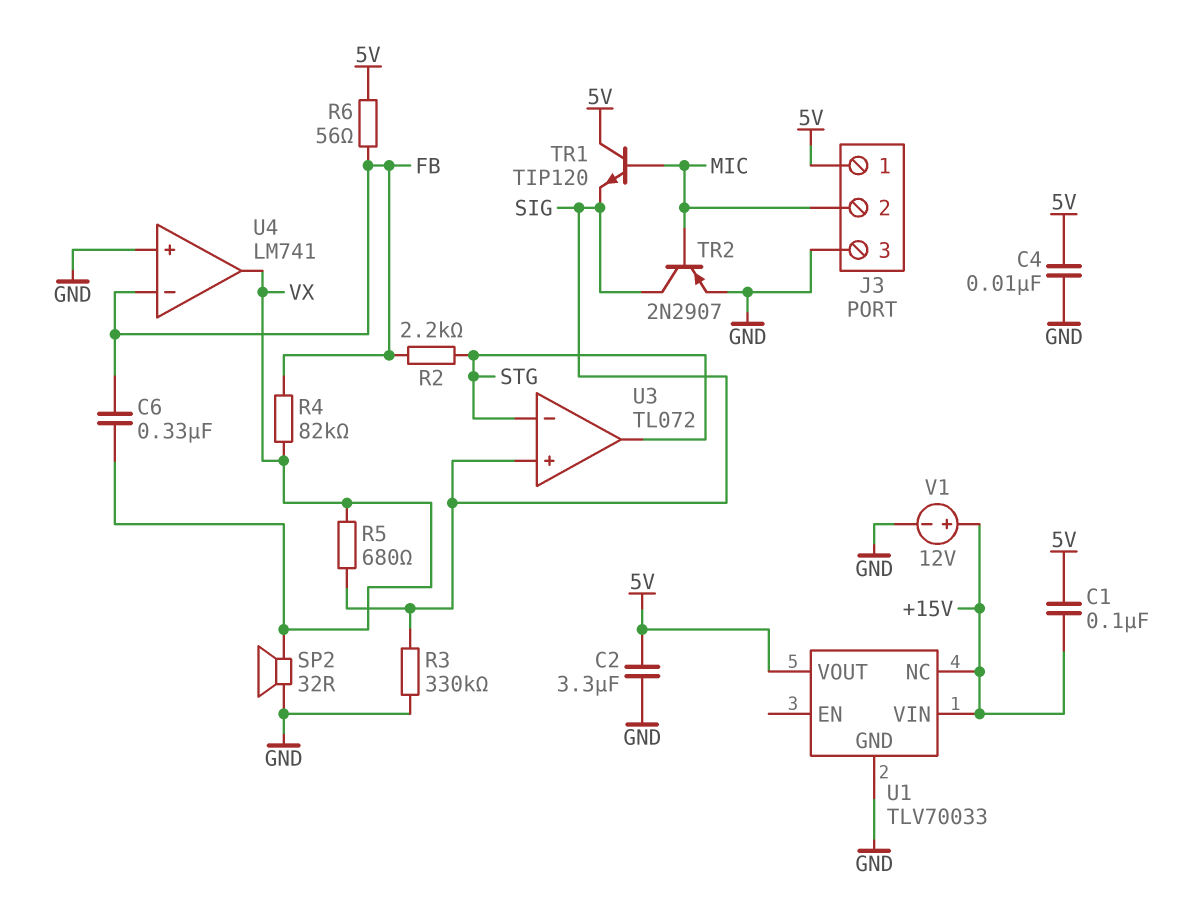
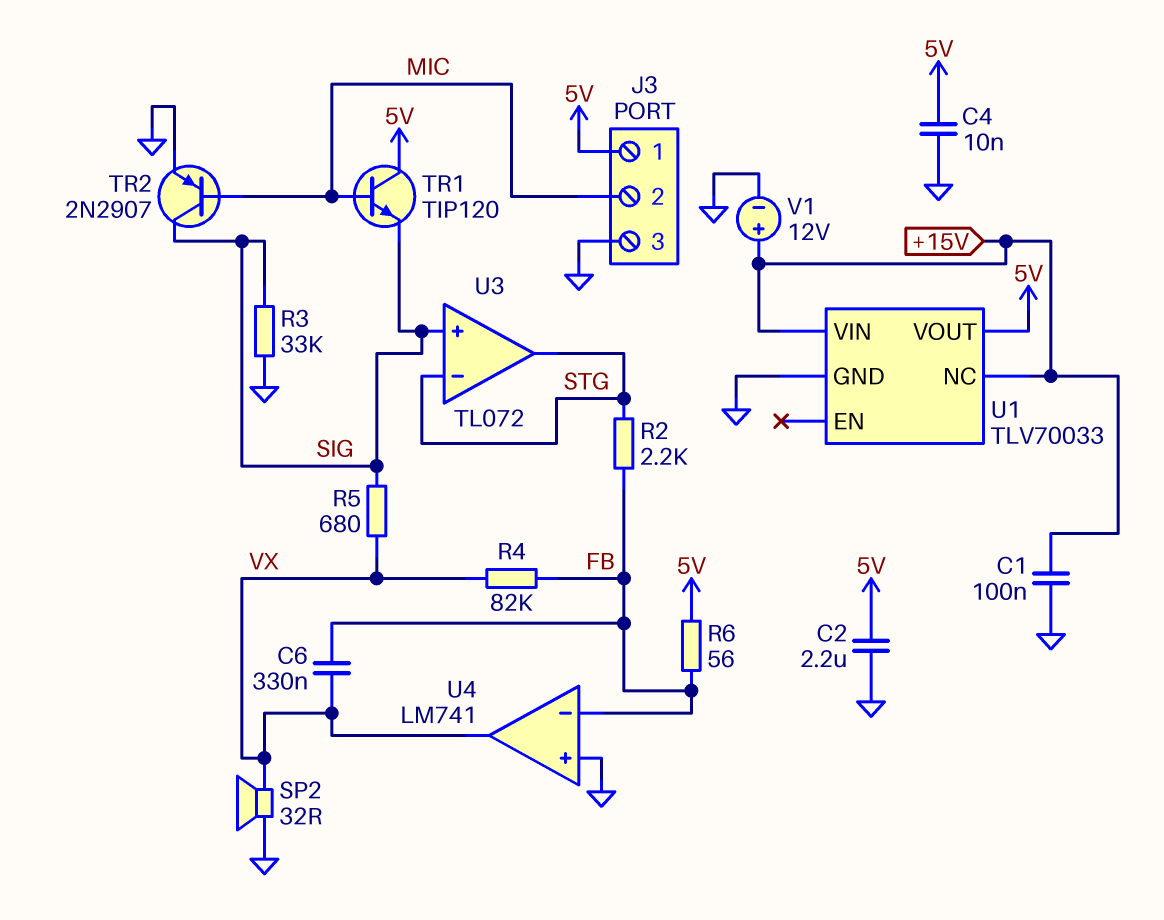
C1: 100nF (+15V, 5V) -> 100nF (+15V, GND)
C2: 3.3uF (5V, GND) -> 2.2uF (5V, GND)
R3: 330k (GND, SIG) -> 33k (GND, SIG)

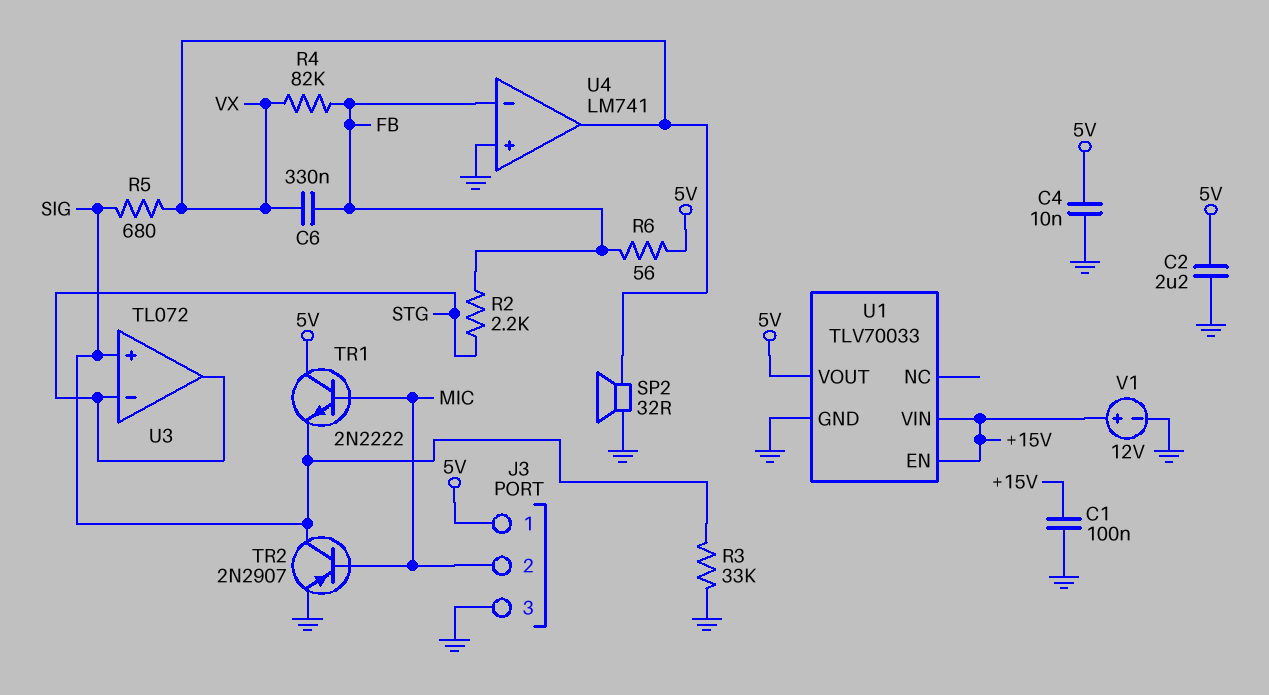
TR1: NPN TIP120 (B MIC, C 5V, E SIG) -> NPN 2N2222 (B MIC, C 5V, E SIG)
U1 pin EN: none -> +15V
U1 pin NC: +15V -> none

